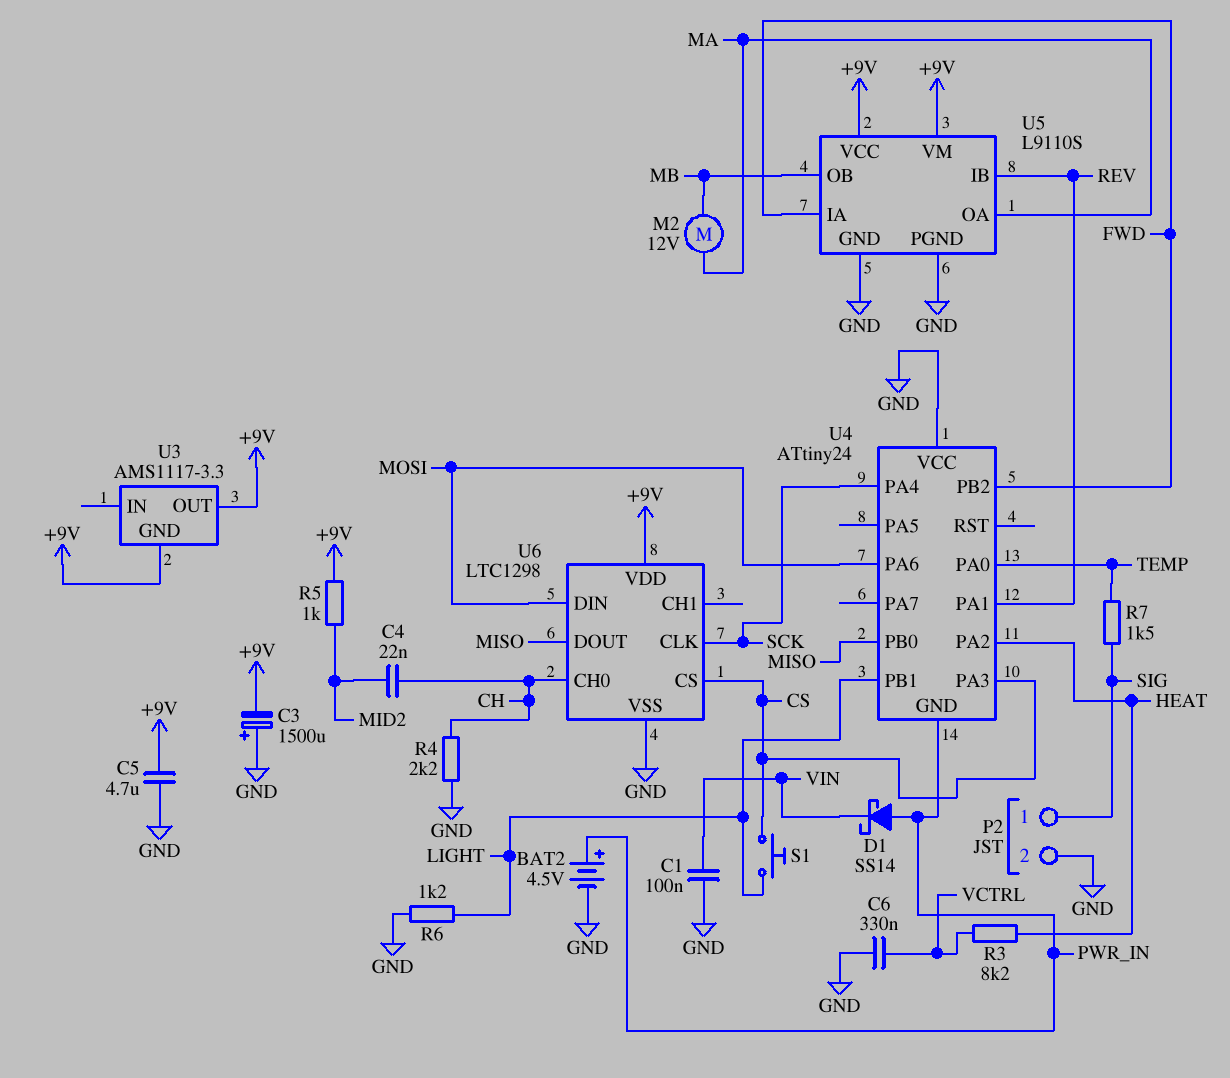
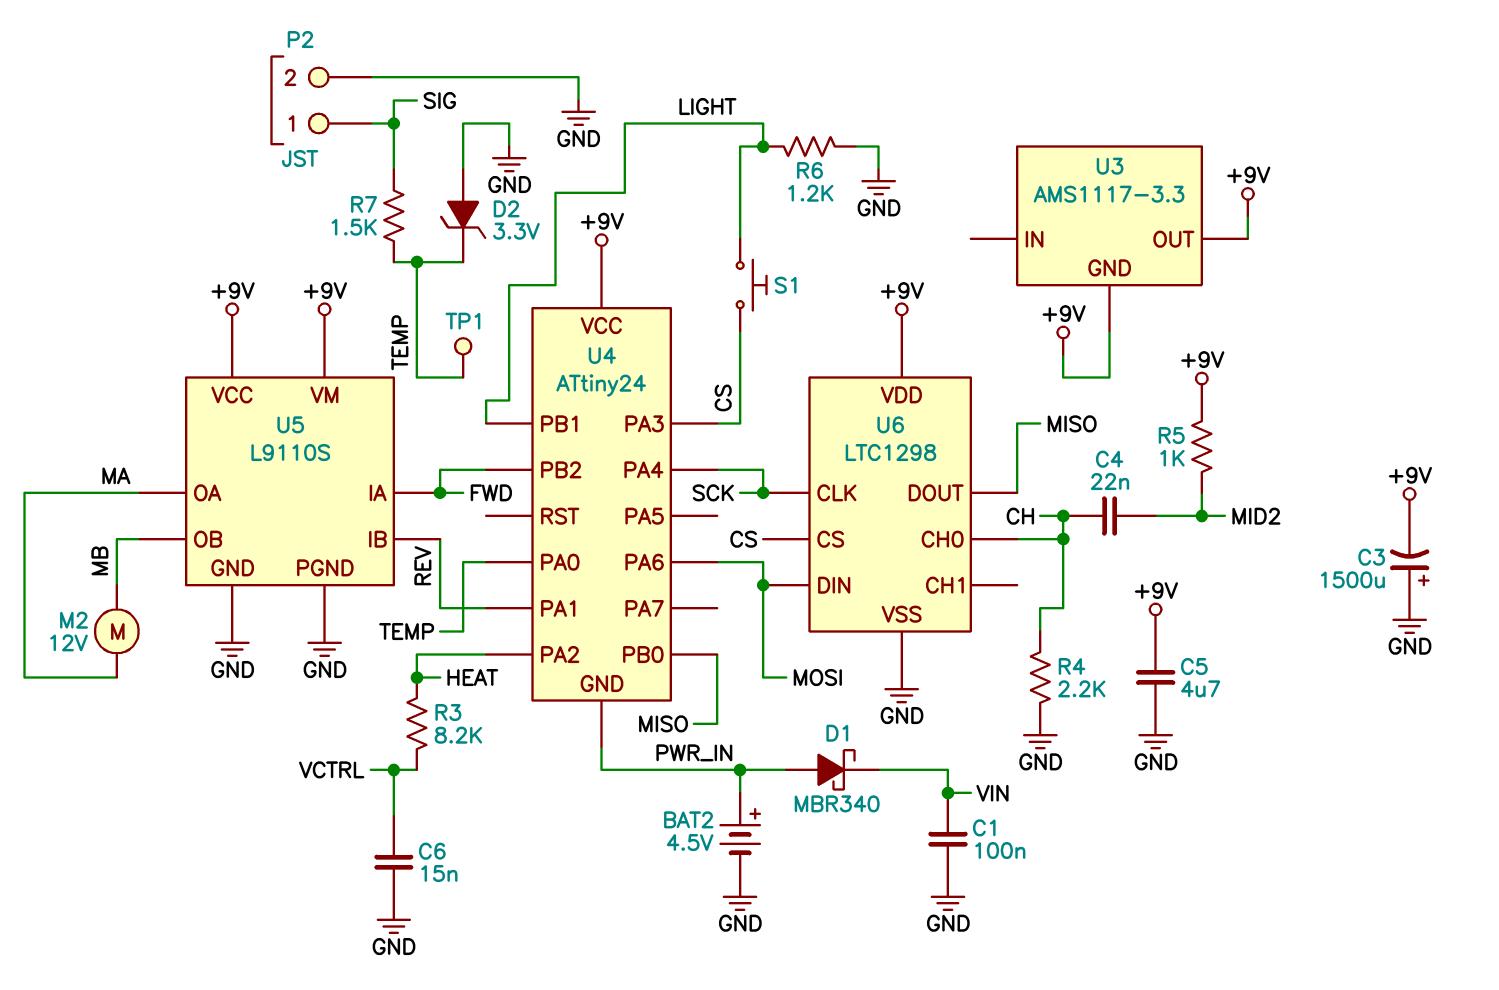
C6: 330nF (GND, VCTRL) -> 15nF (GND, VCTRL)
D1: schottky SS14 (A PWR_IN, K VIN) -> schottky MBR340 (A PWR_IN, K VIN)
D2: none -> zener 3.3V (A GND, K TEMP)
TP1: none -> test point (TEMP)
U4 pin VCC: GND -> +9V

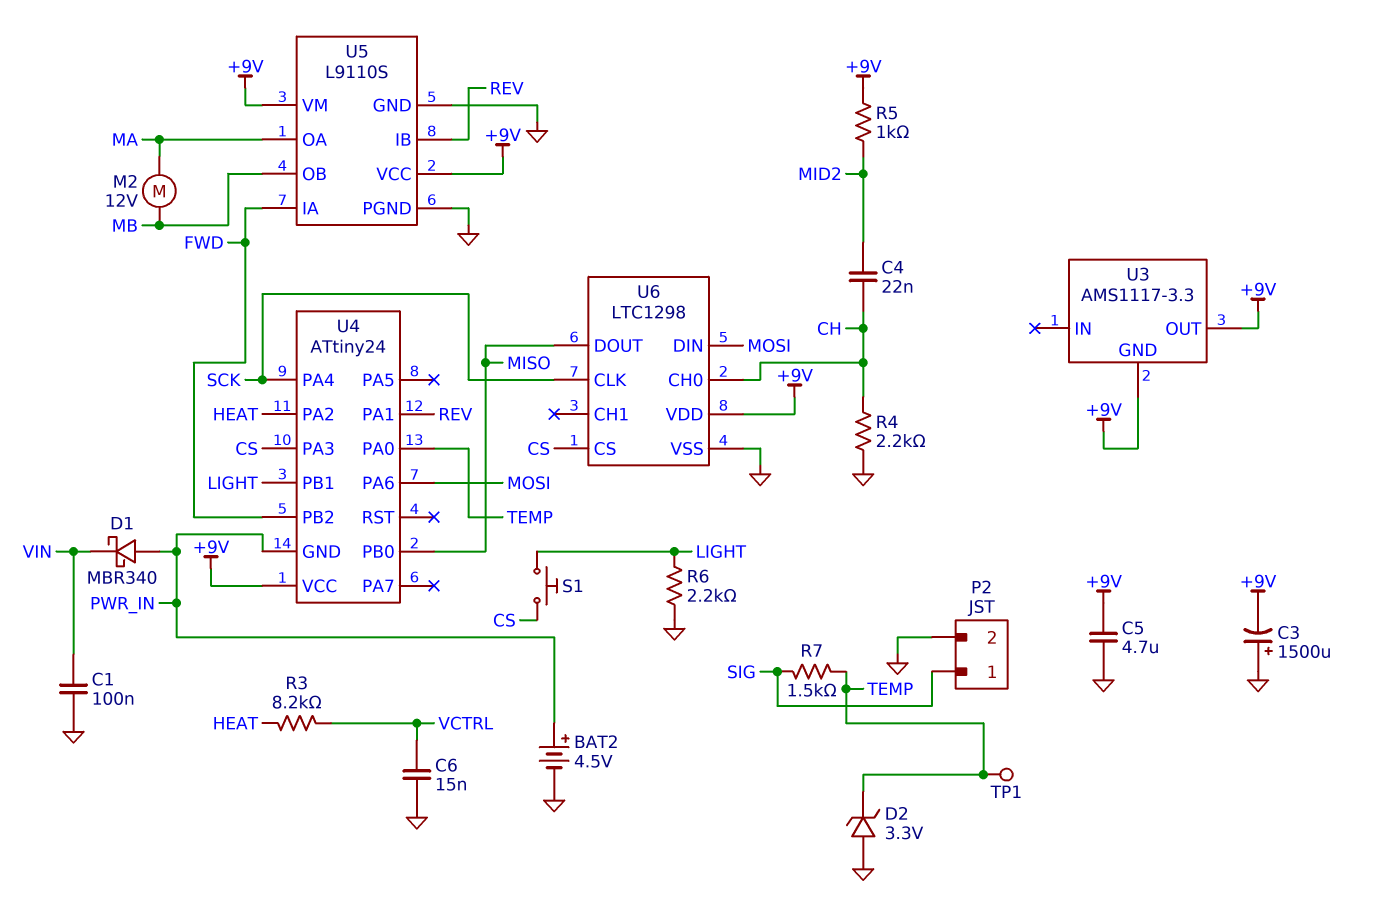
R6: 1.2k (GND, LIGHT) -> 2.2k (GND, LIGHT)

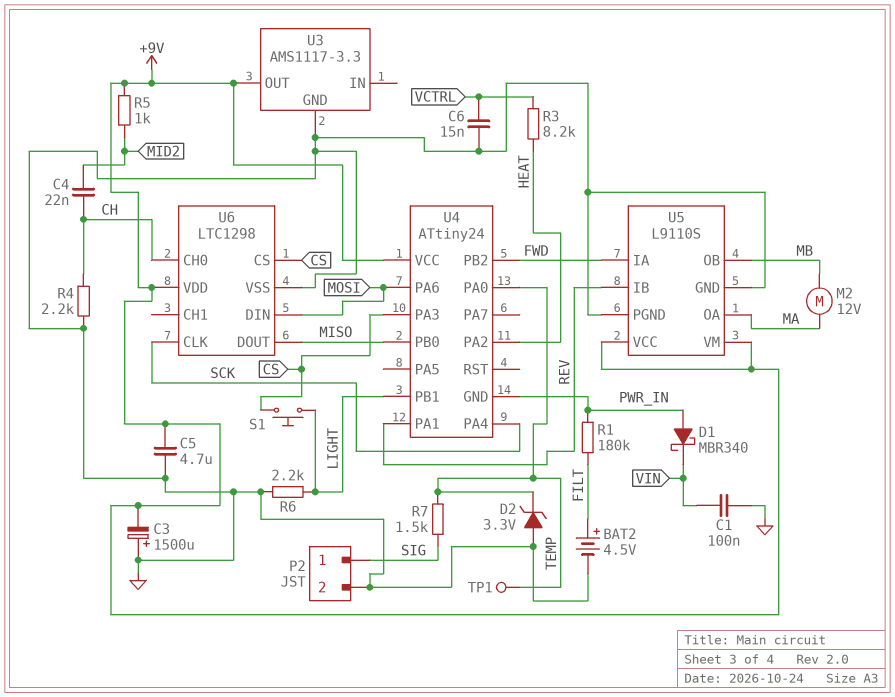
BAT2: 4.5V (plus PWR_IN, minus GND) -> 4.5V (plus FILT, minus GND)
R1: none -> 180k (FILT, PWR_IN)
U3 pin GND: +9V -> GND

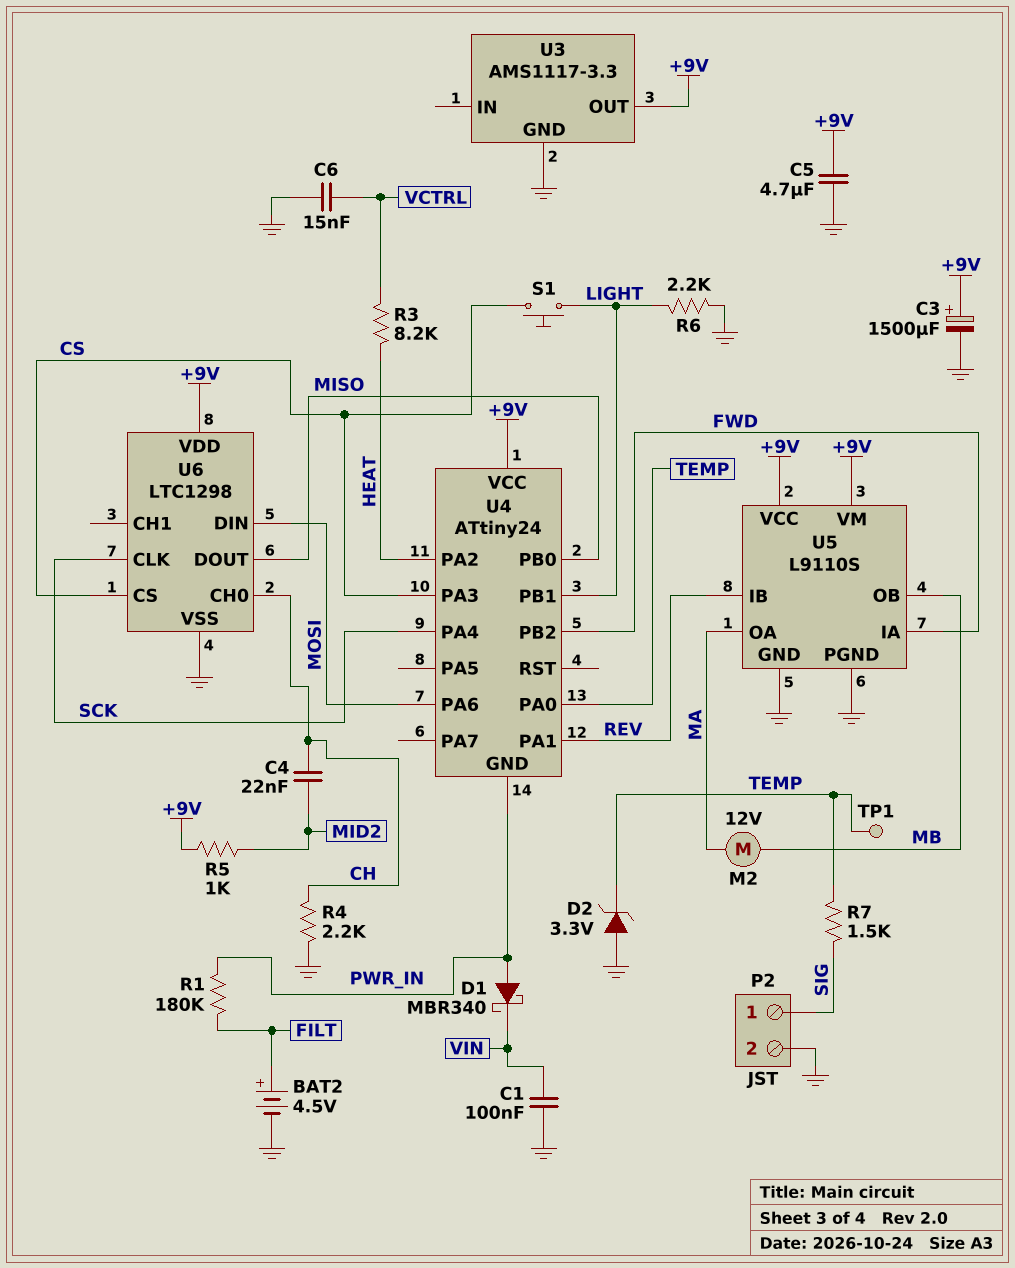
C3: 1500uF (plus GND, minus +9V) -> 1500uF (plus +9V, minus GND)

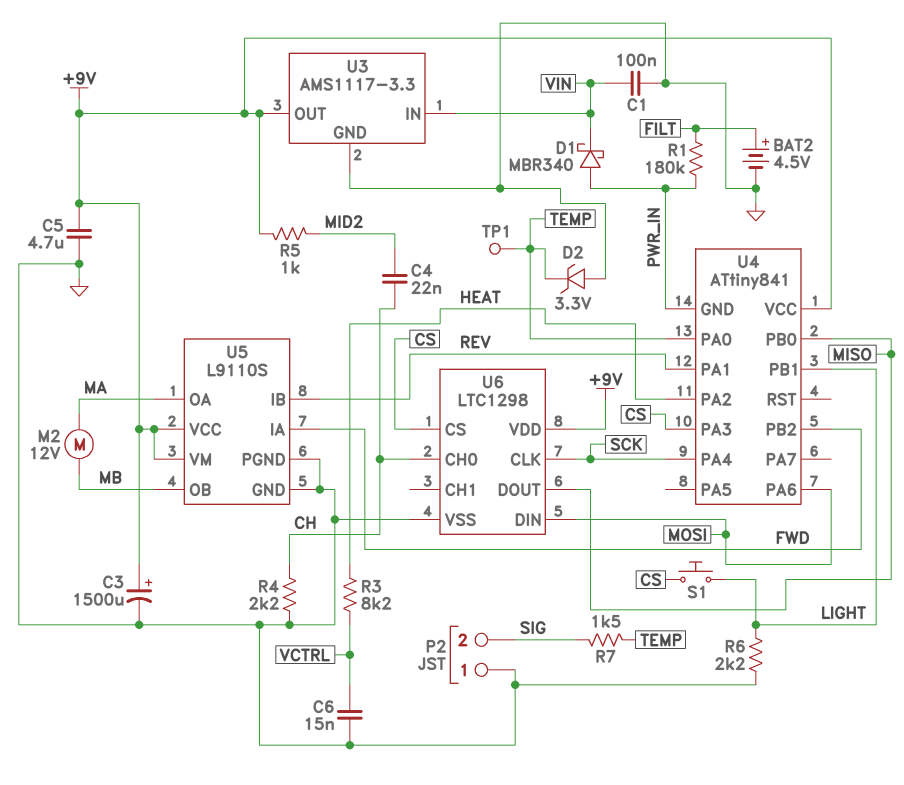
P2 pin 1: SIG -> GND
P2 pin 2: GND -> SIG
U3 pin IN: none -> VIN
U4: ATtiny24 -> ATtiny841

